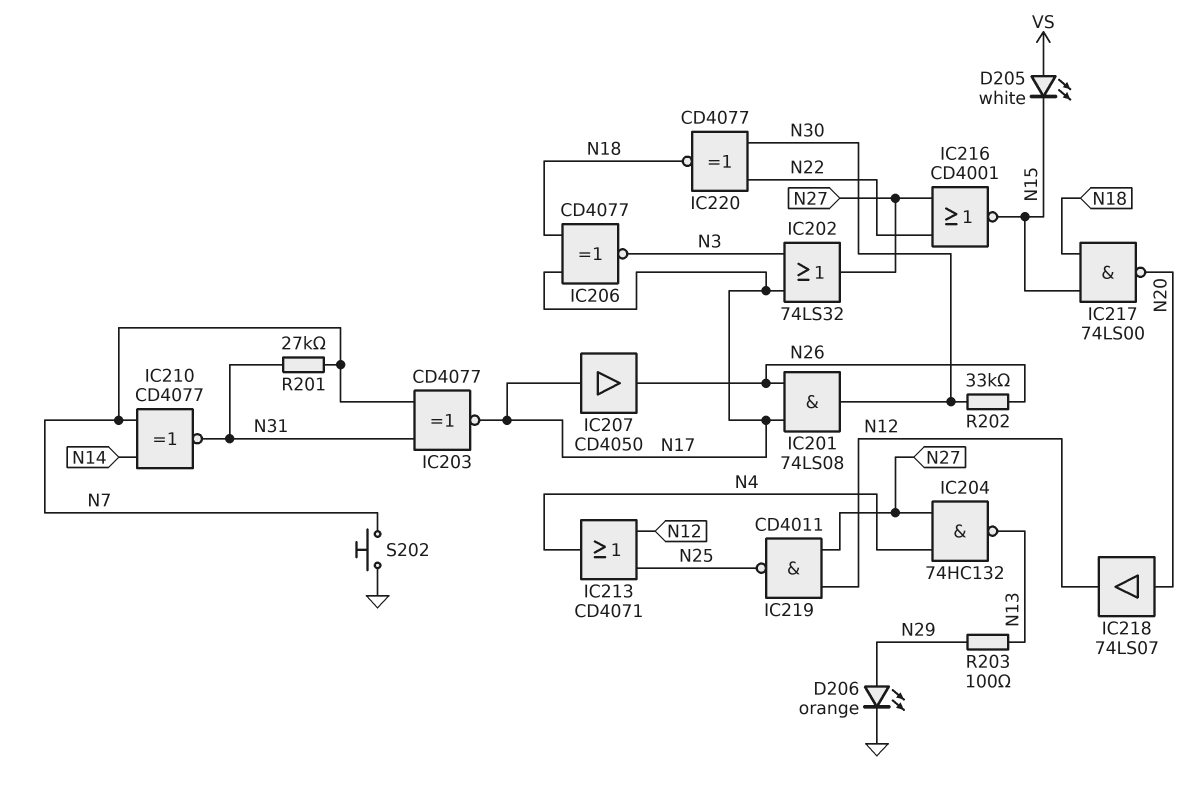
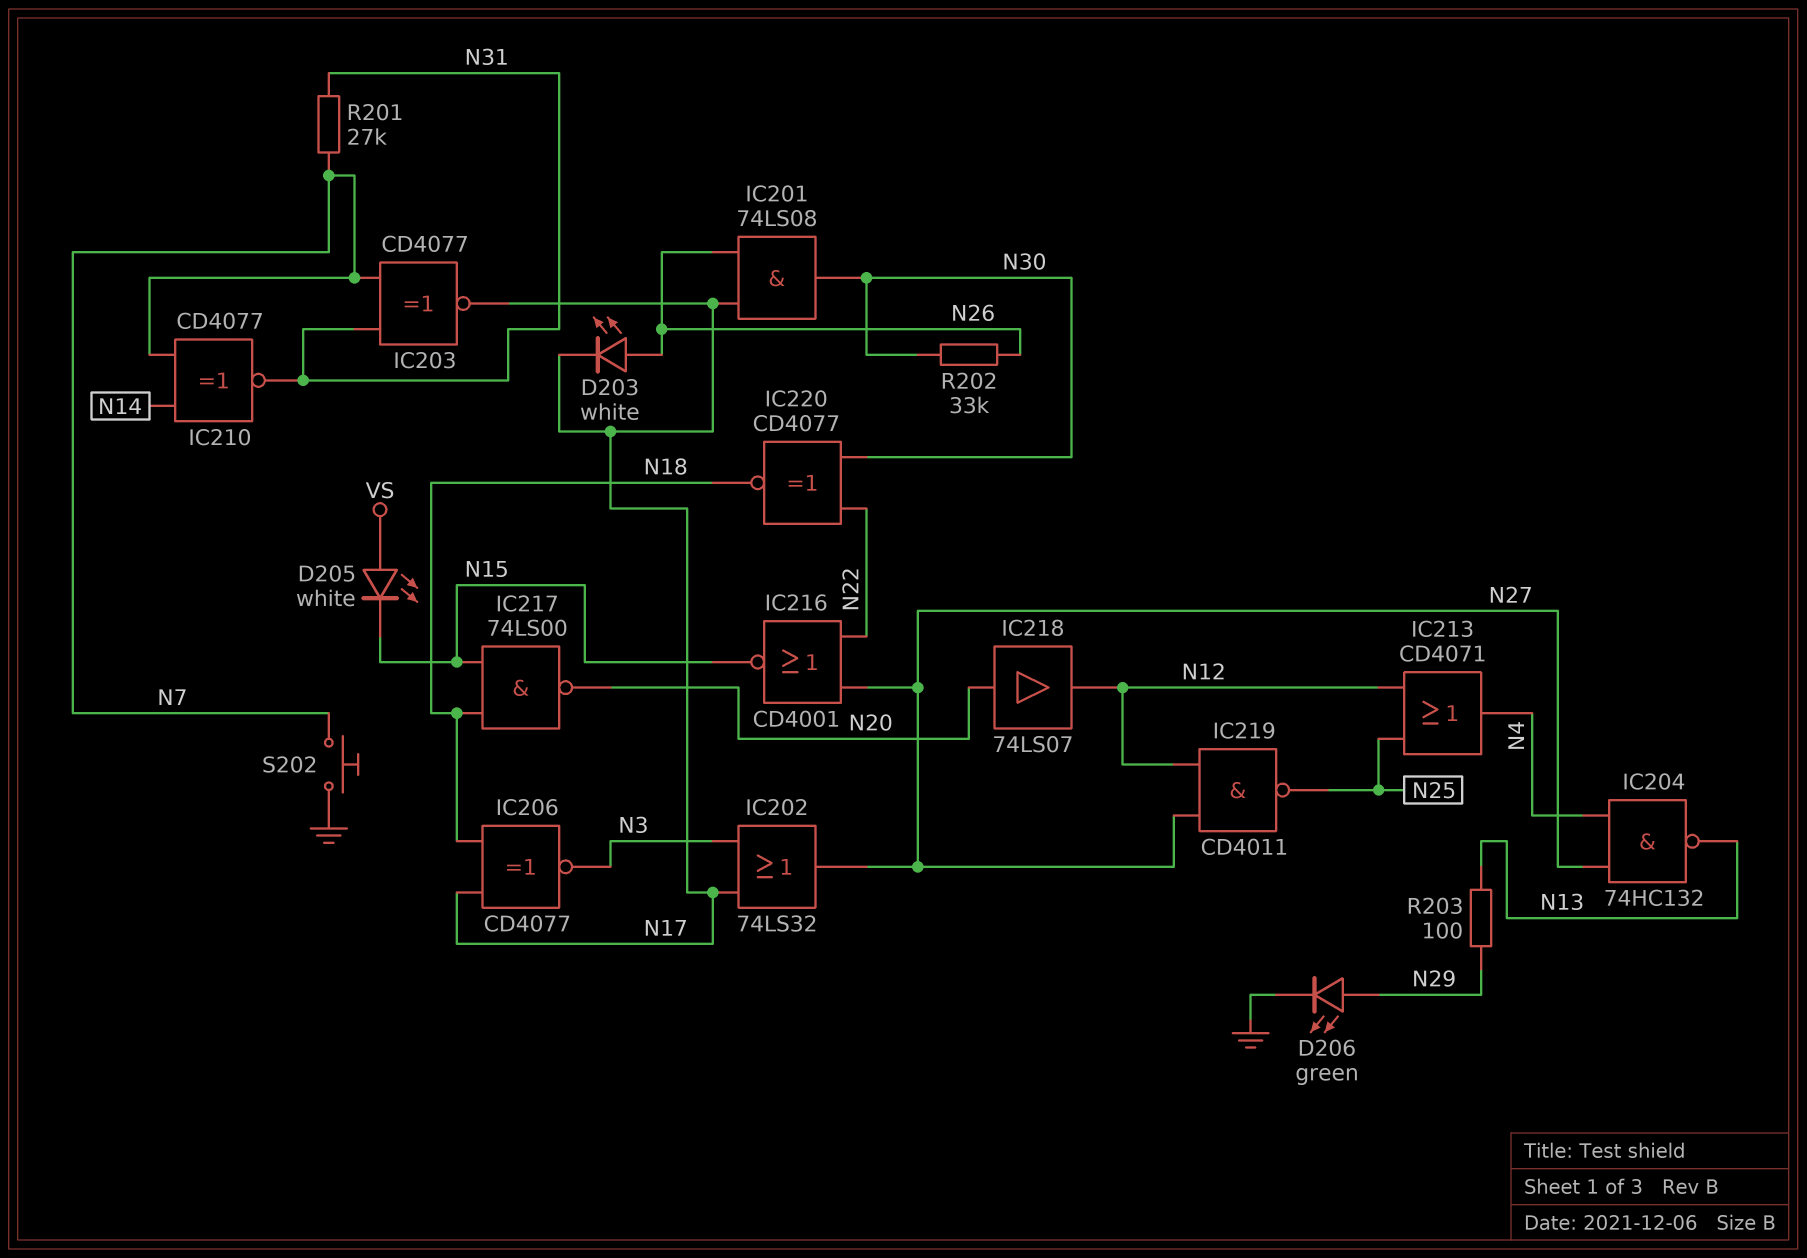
D203: none -> LED white (A N26, K N17)
D206: LED orange (A N29, K GND) -> LED green (A N29, K GND)
IC207: buffer CD4050 (in N17, out N26) -> none

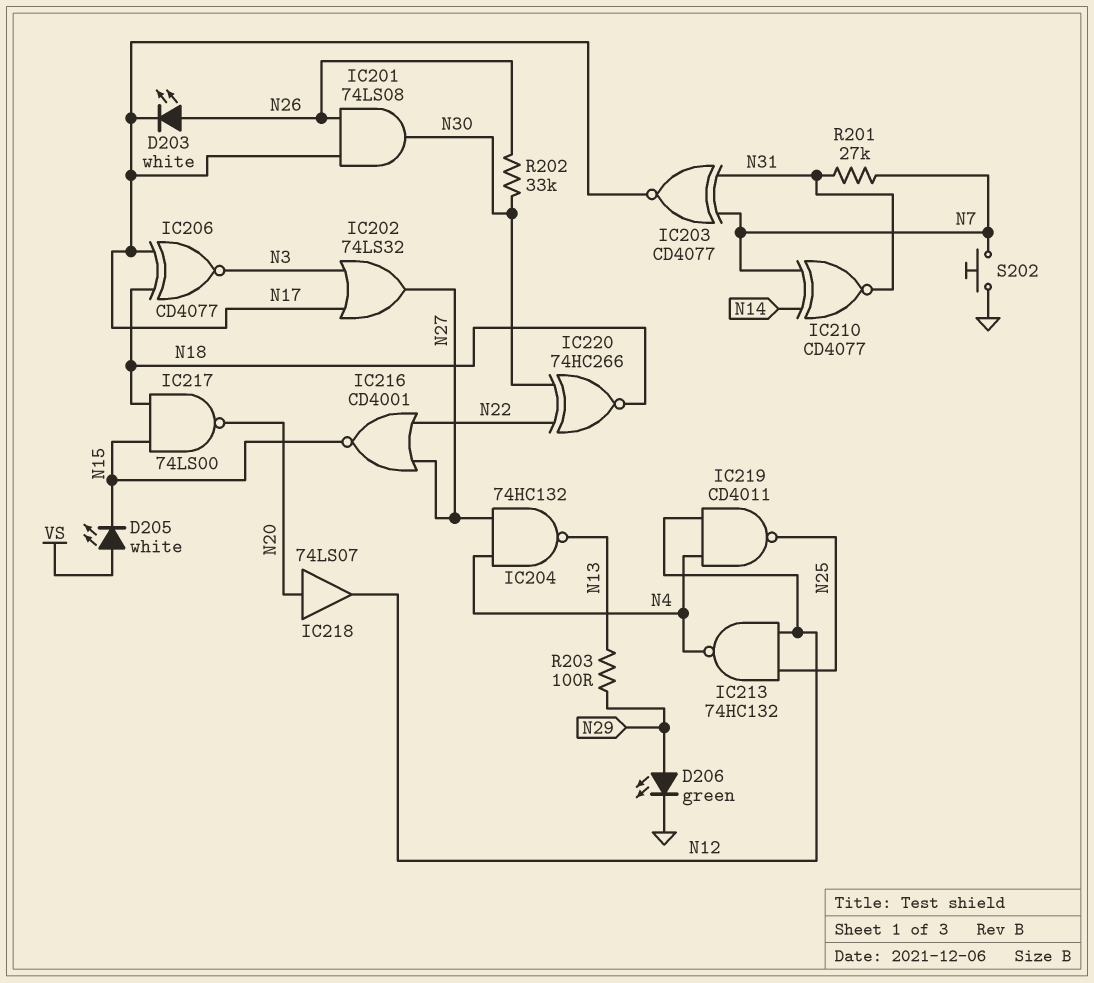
IC213: OR CD4071 (in N12, in N25, out N4) -> NAND 74HC132 (in N12, in N25, out N4)
IC219: NAND CD4011 (in N12, in N27, out N25) -> NAND CD4011 (in N4, in N12, out N25)
IC220: XNOR CD4077 (in N22, in N30, out N18) -> XNOR 74HC266 (in N22, in N30, out N18)

